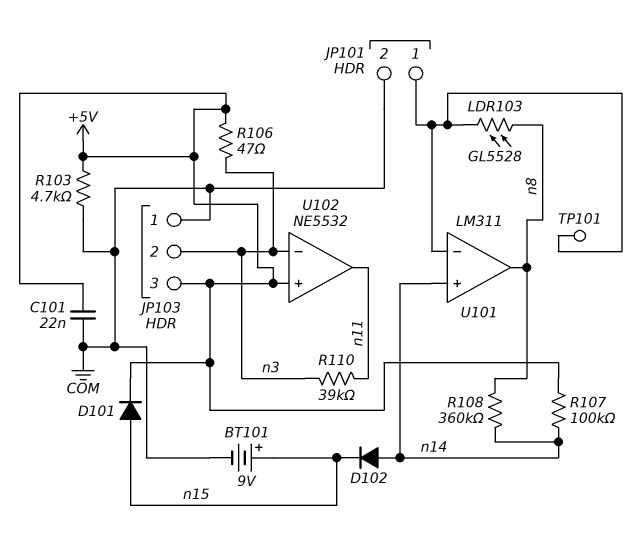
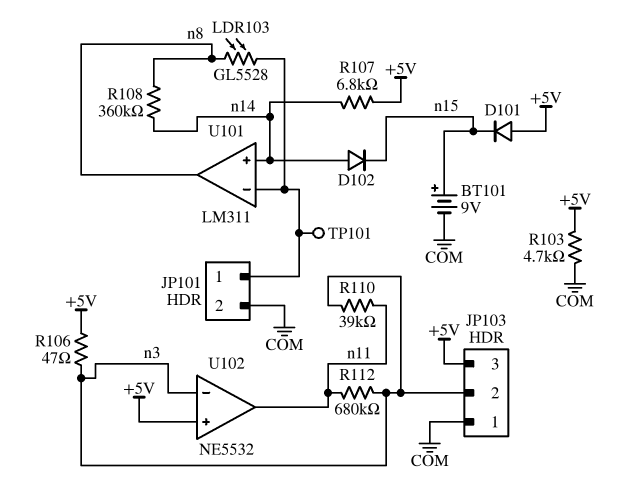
C101: 22nF (+5V, COM) -> none
D101: diode (A n15, K +5V) -> diode (A +5V, K n15)
R107: 100k (+5V, n14) -> 6.8k (+5V, n14)
R112: none -> 680k (n3, n11)

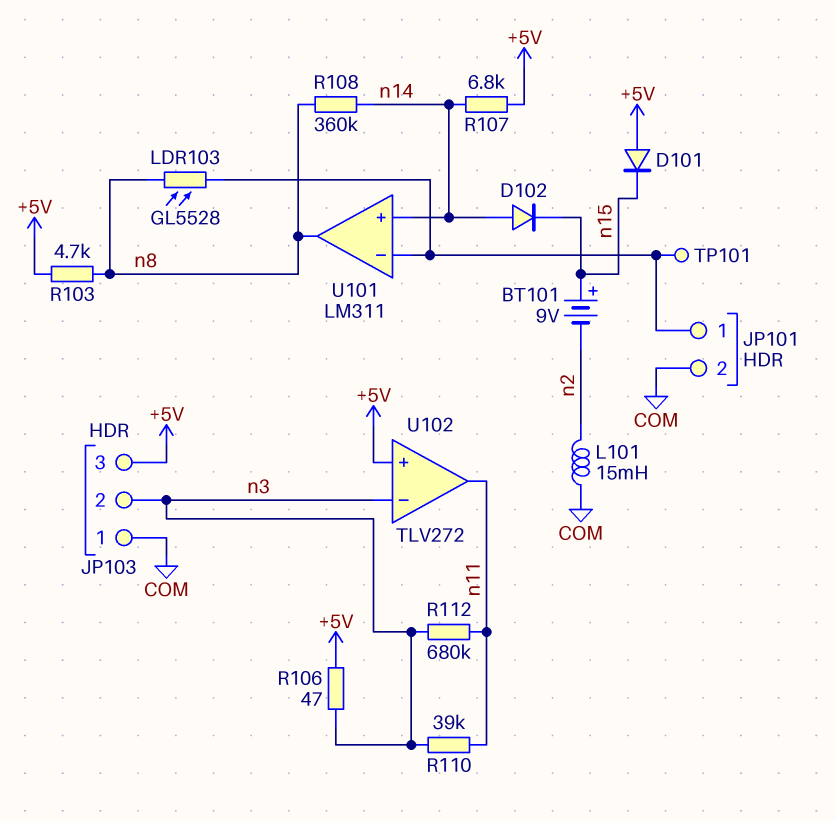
BT101: 9V (plus n15, minus COM) -> 9V (plus n15, minus n2)
L101: none -> 15mH (COM, n2)
R103: 4.7k (+5V, COM) -> 4.7k (+5V, n8)
U102: NE5532 -> TLV272

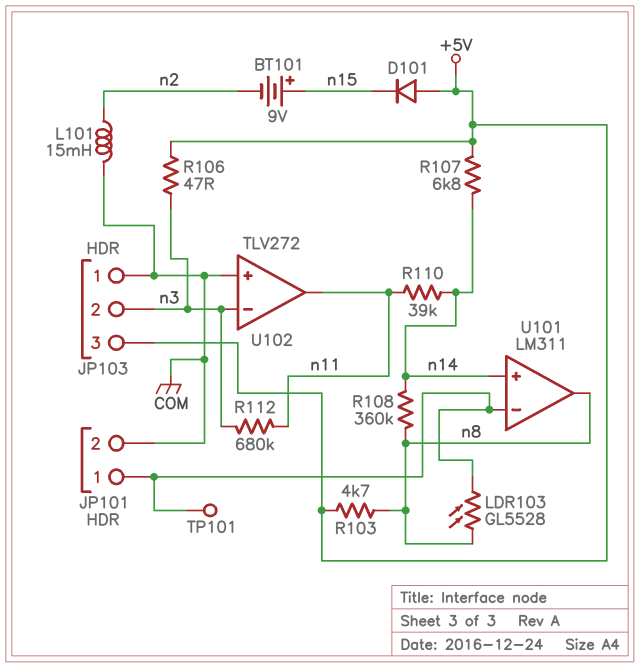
D102: diode (A n14, K n15) -> none
R110: 39k (n3, n11) -> 39k (n11, n14)
U102 pin in+: +5V -> COM

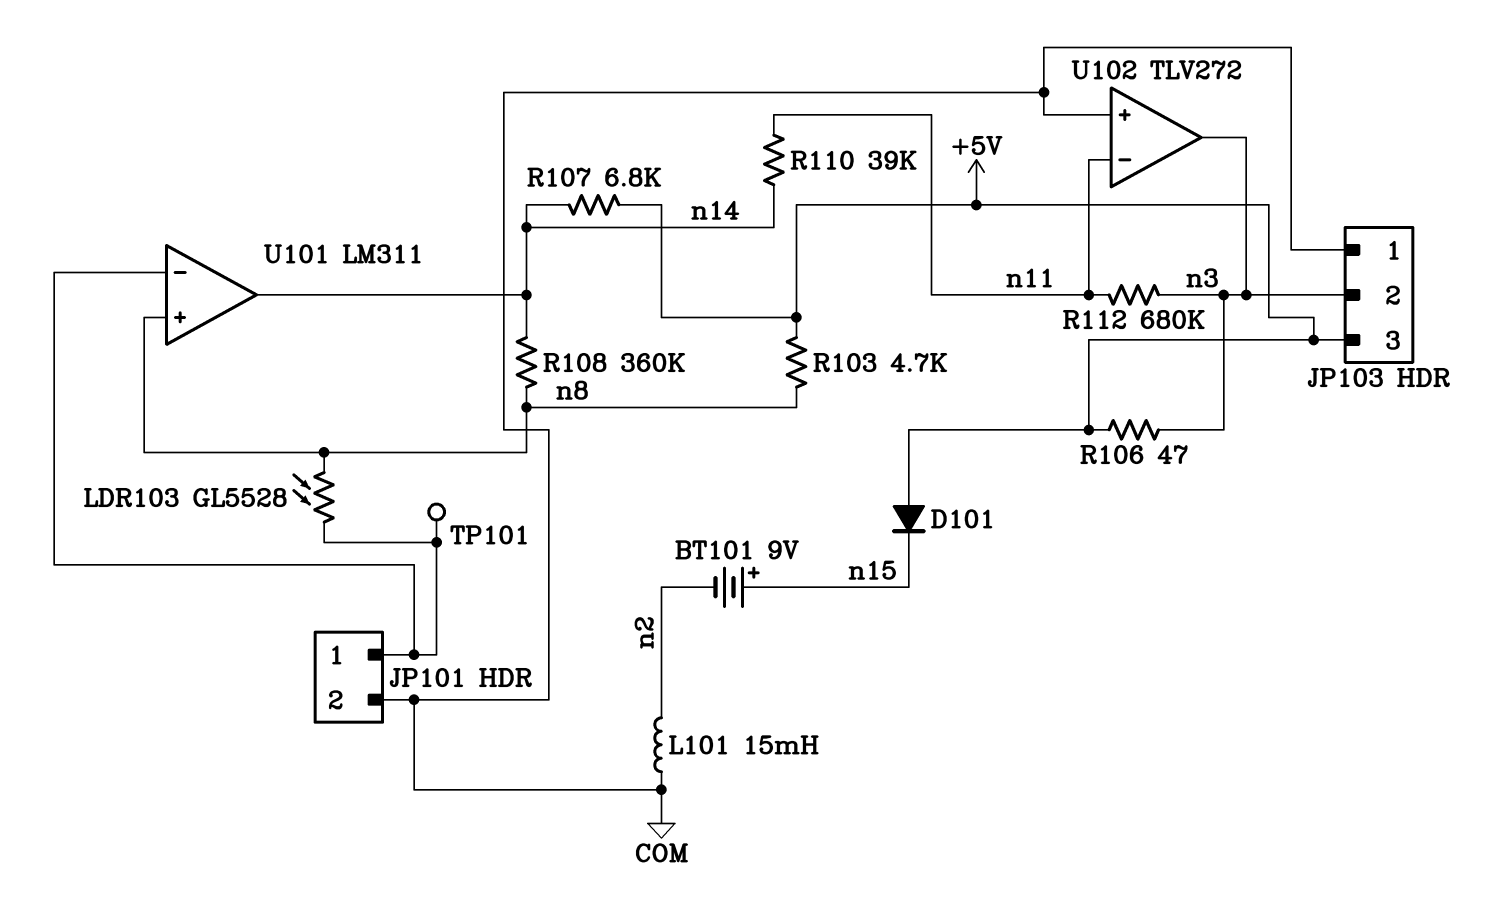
U101 pin in+: n14 -> n8
U101 pin out: n8 -> n14
U102 pin in-: n3 -> n11
U102 pin out: n11 -> n3

